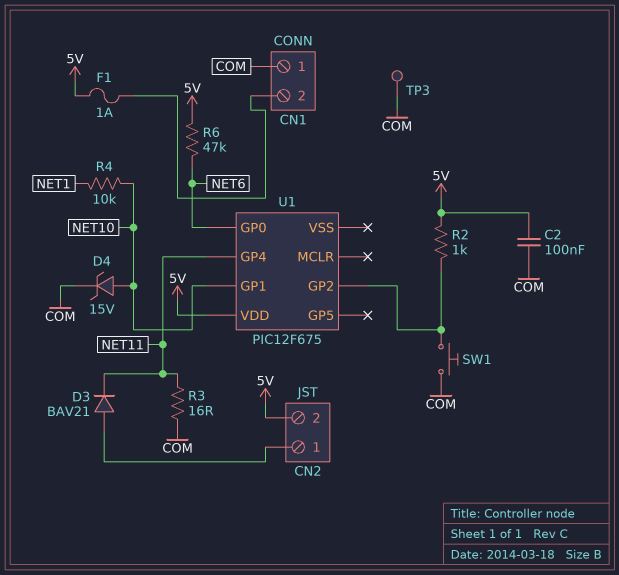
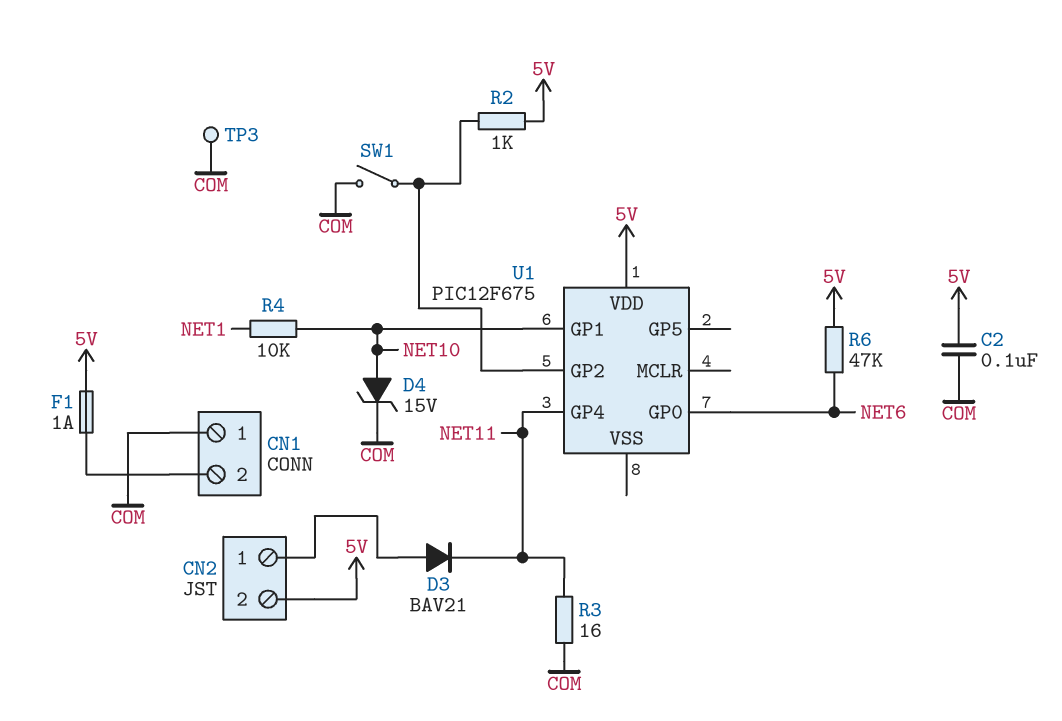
SW1: button (COM, U1/GP2) -> switch (COM, U1/GP2)

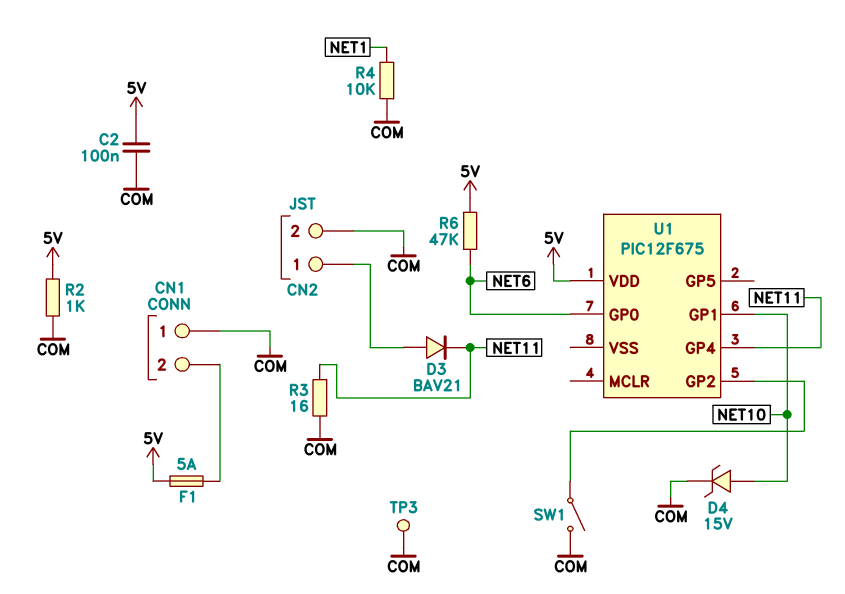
CN2 pin 2: 5V -> COM
F1: 1A (5V, CN1/2) -> 5A (5V, CN1/2)
R2: 1k (5V, U1/GP2) -> 1k (5V, COM)
R4: 10k (NET1, NET10) -> 10k (COM, NET1)

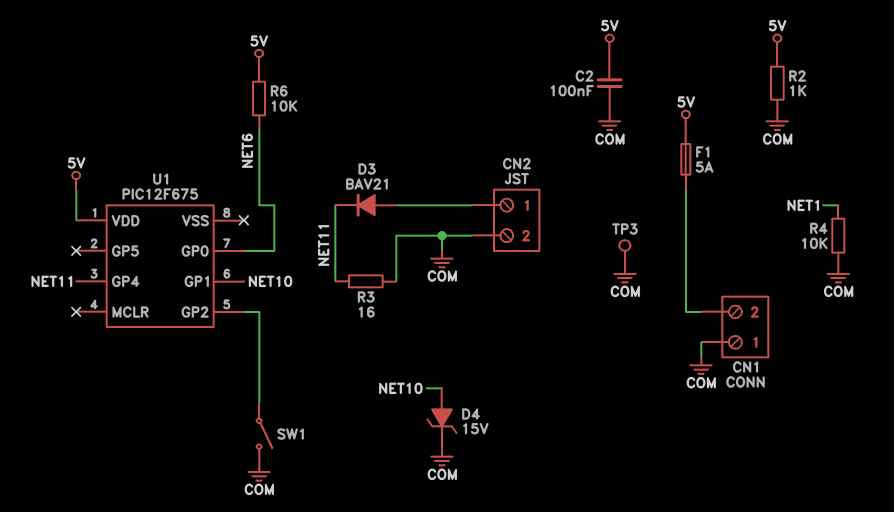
R6: 47k (5V, NET6) -> 10k (5V, NET6)

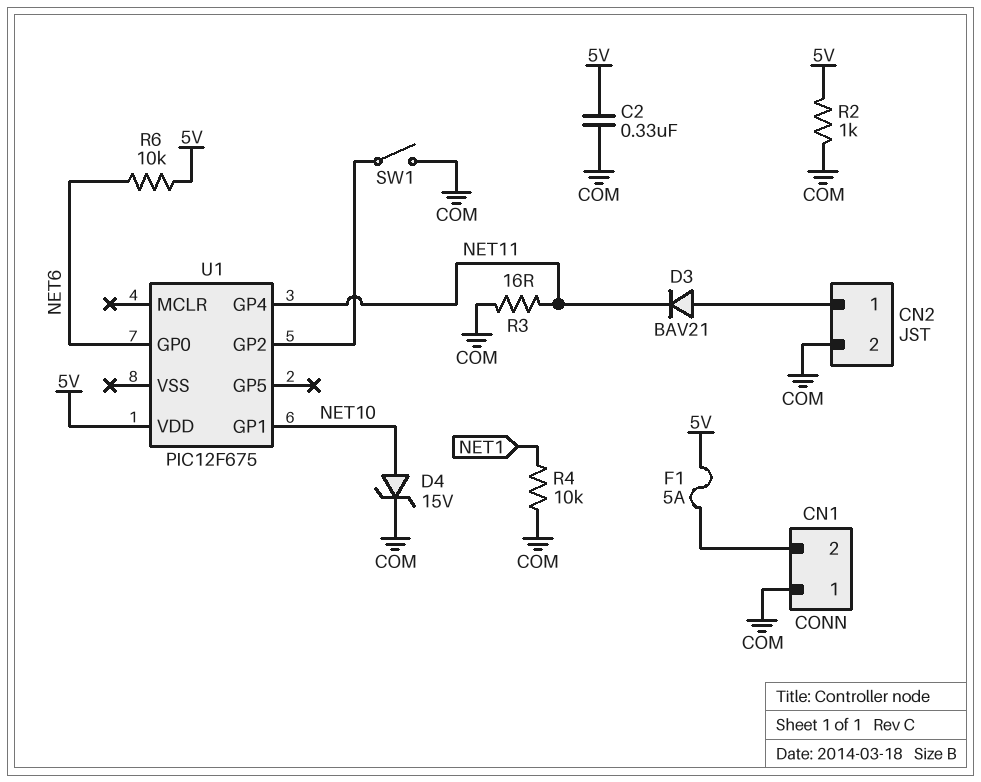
C2: 100nF (5V, COM) -> 330nF (5V, COM)
TP3: test point (COM) -> none

